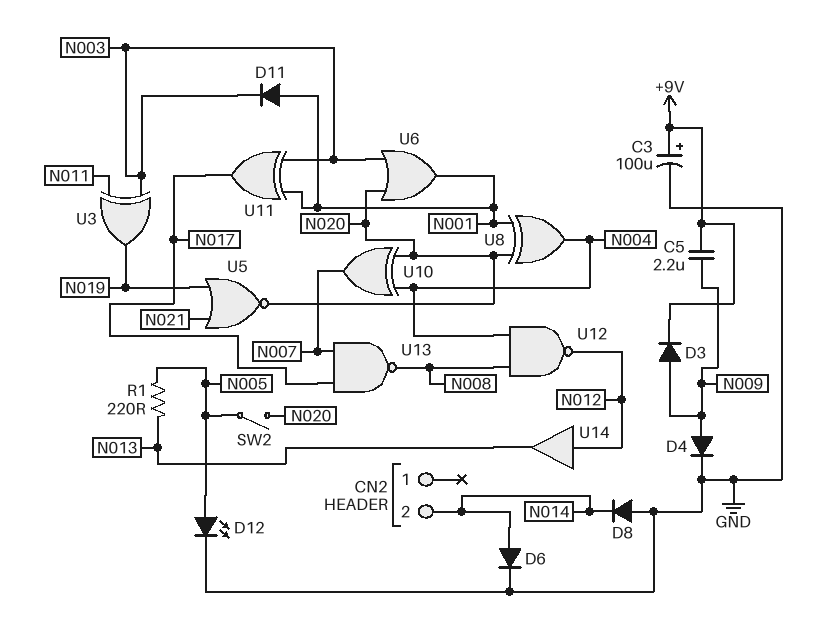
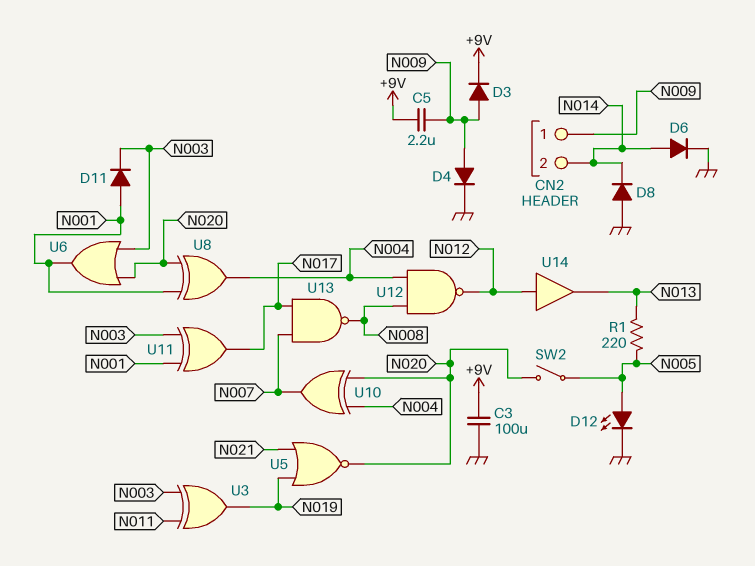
C3: 100uF (plus +9V, minus GND) -> 100uF (+9V, GND)
CN2 pin 1: none -> N009

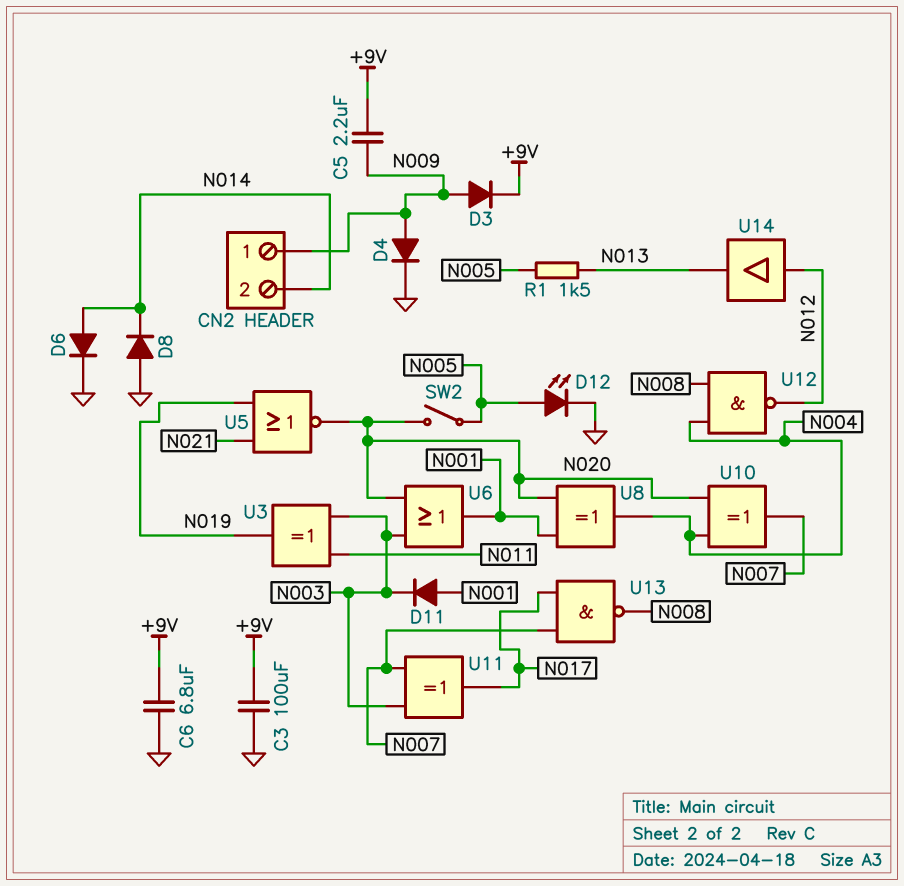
C6: none -> 6.8uF (+9V, GND)
R1: 220 (N005, N013) -> 1.5k (N005, N013)
U11: XOR (in N001, in N003, out N017) -> XOR (in N003, in N007, out N017)

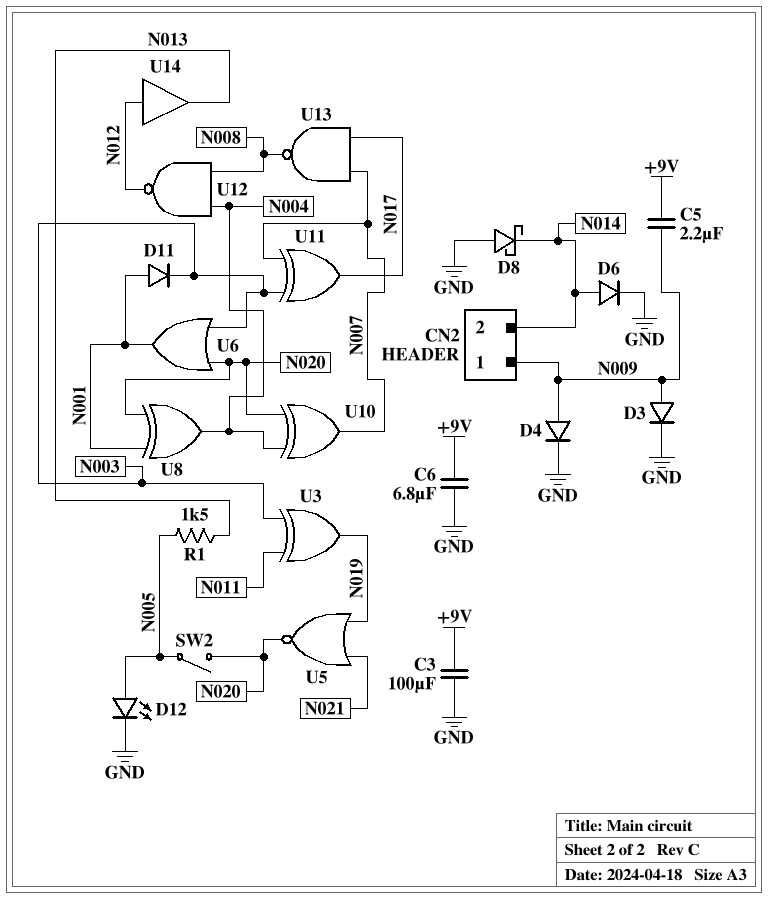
D3: diode (A N009, K +9V) -> diode (A N009, K GND)
D8: diode (A GND, K N014) -> schottky (A GND, K N014)

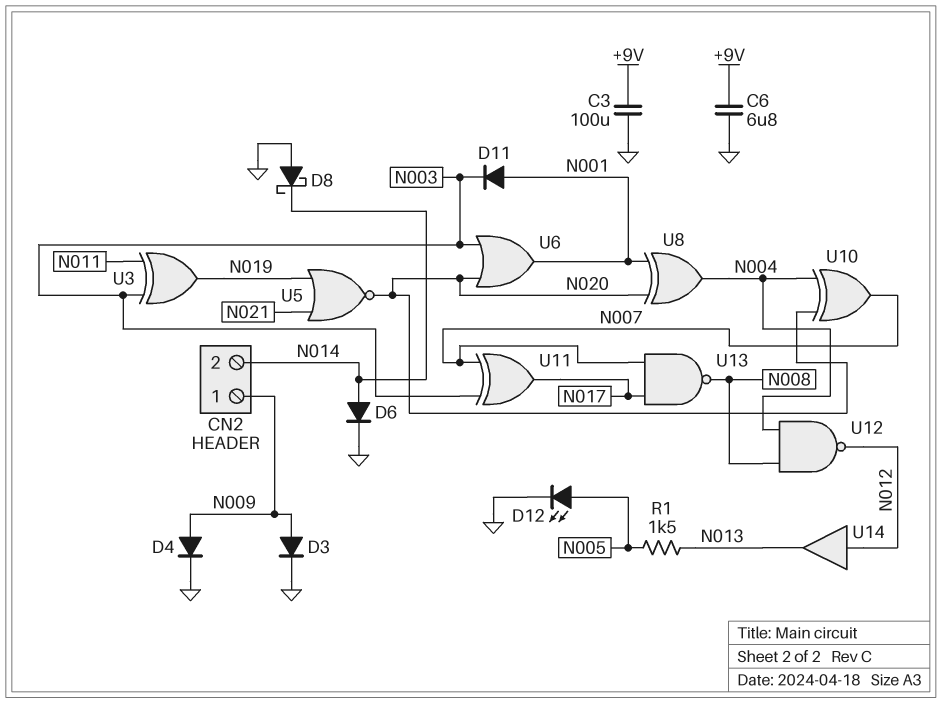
C5: 2.2uF (+9V, N009) -> none
SW2: switch (N005, N020) -> none

